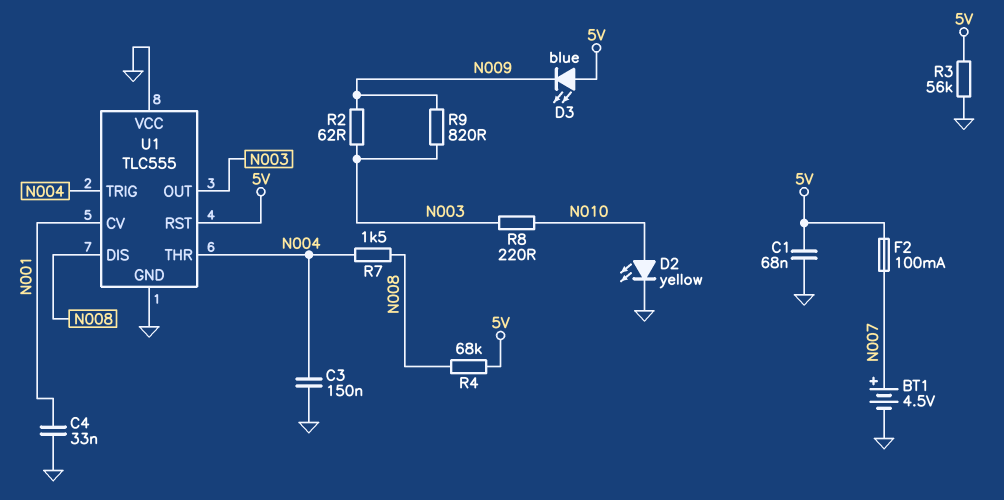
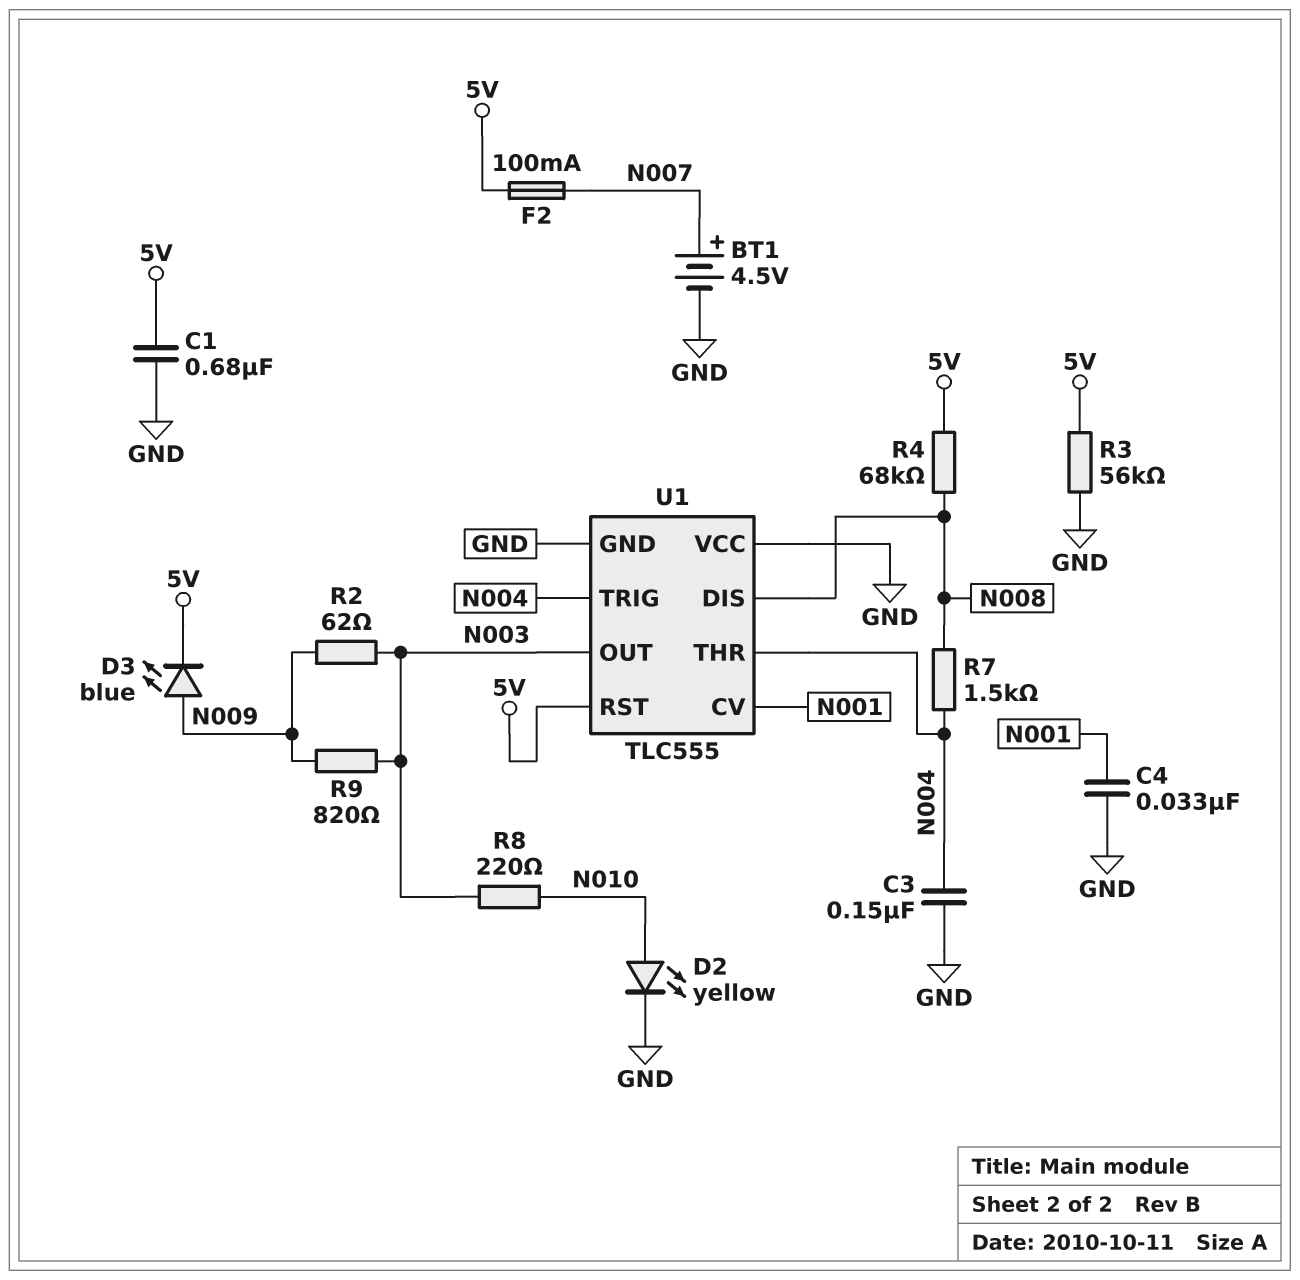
C1: 68nF (5V, GND) -> 680nF (5V, GND)
D3: LED blue (A 5V, K N009) -> LED blue (A N009, K 5V)

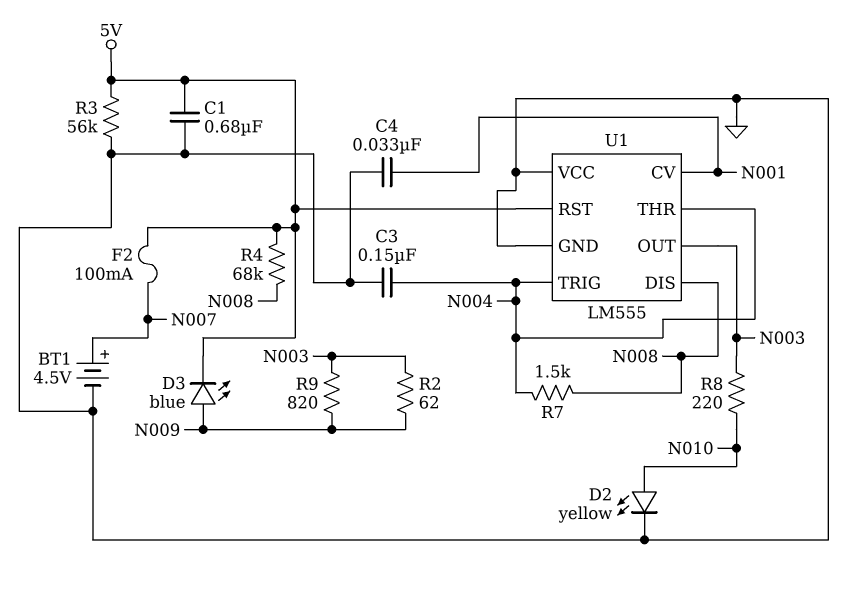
U1: TLC555 -> LM555

